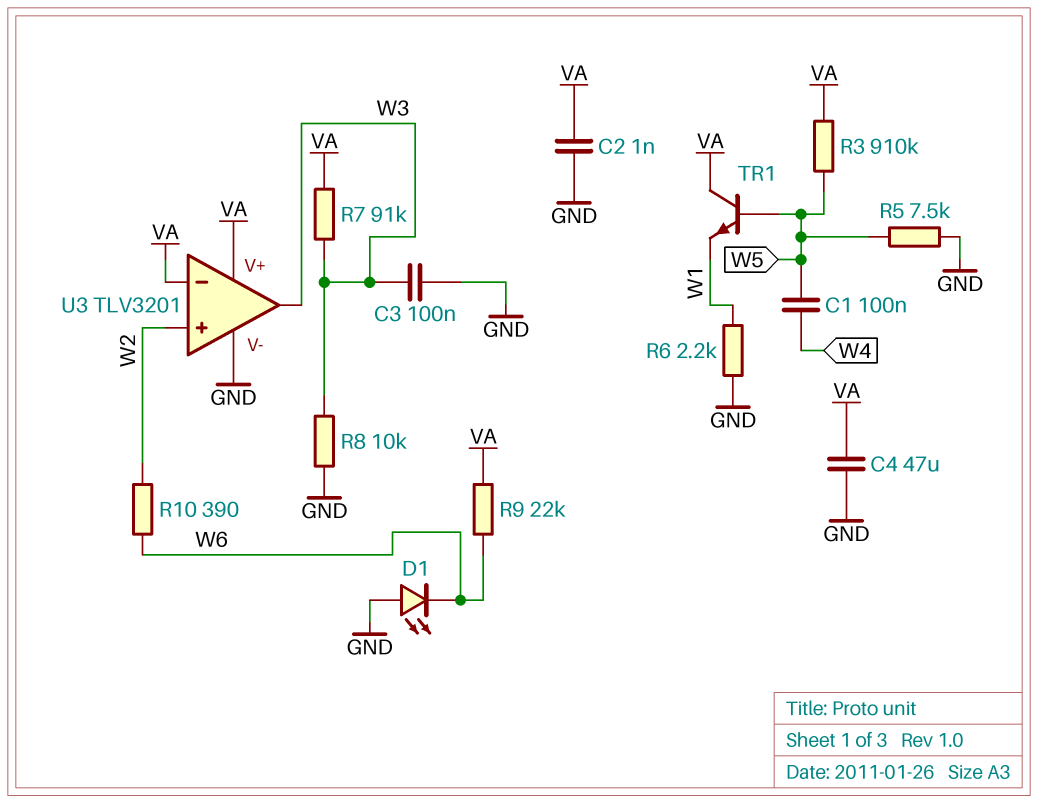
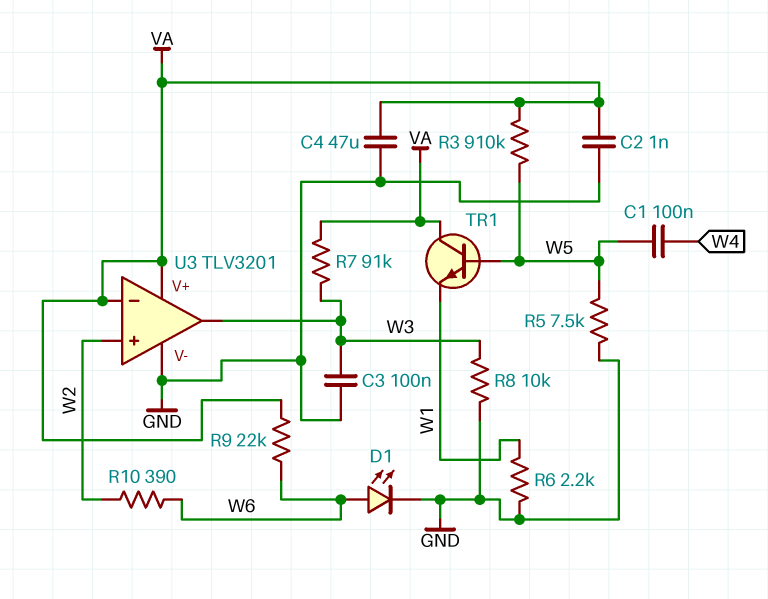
D1: LED (A GND, K W6) -> LED (A W6, K GND)

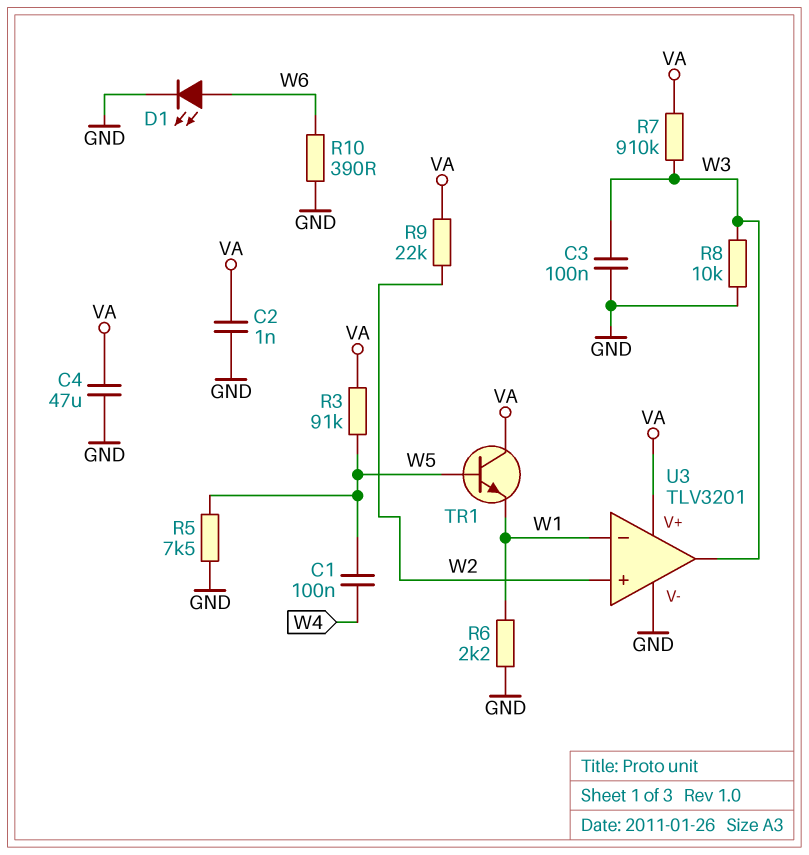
R3: 910k (VA, W5) -> 91k (VA, W5)
R7: 91k (VA, W3) -> 910k (VA, W3)
R9: 22k (VA, W6) -> 22k (VA, W2)
R10: 390 (W2, W6) -> 390 (GND, W6)
U3 pin in-: VA -> W1

